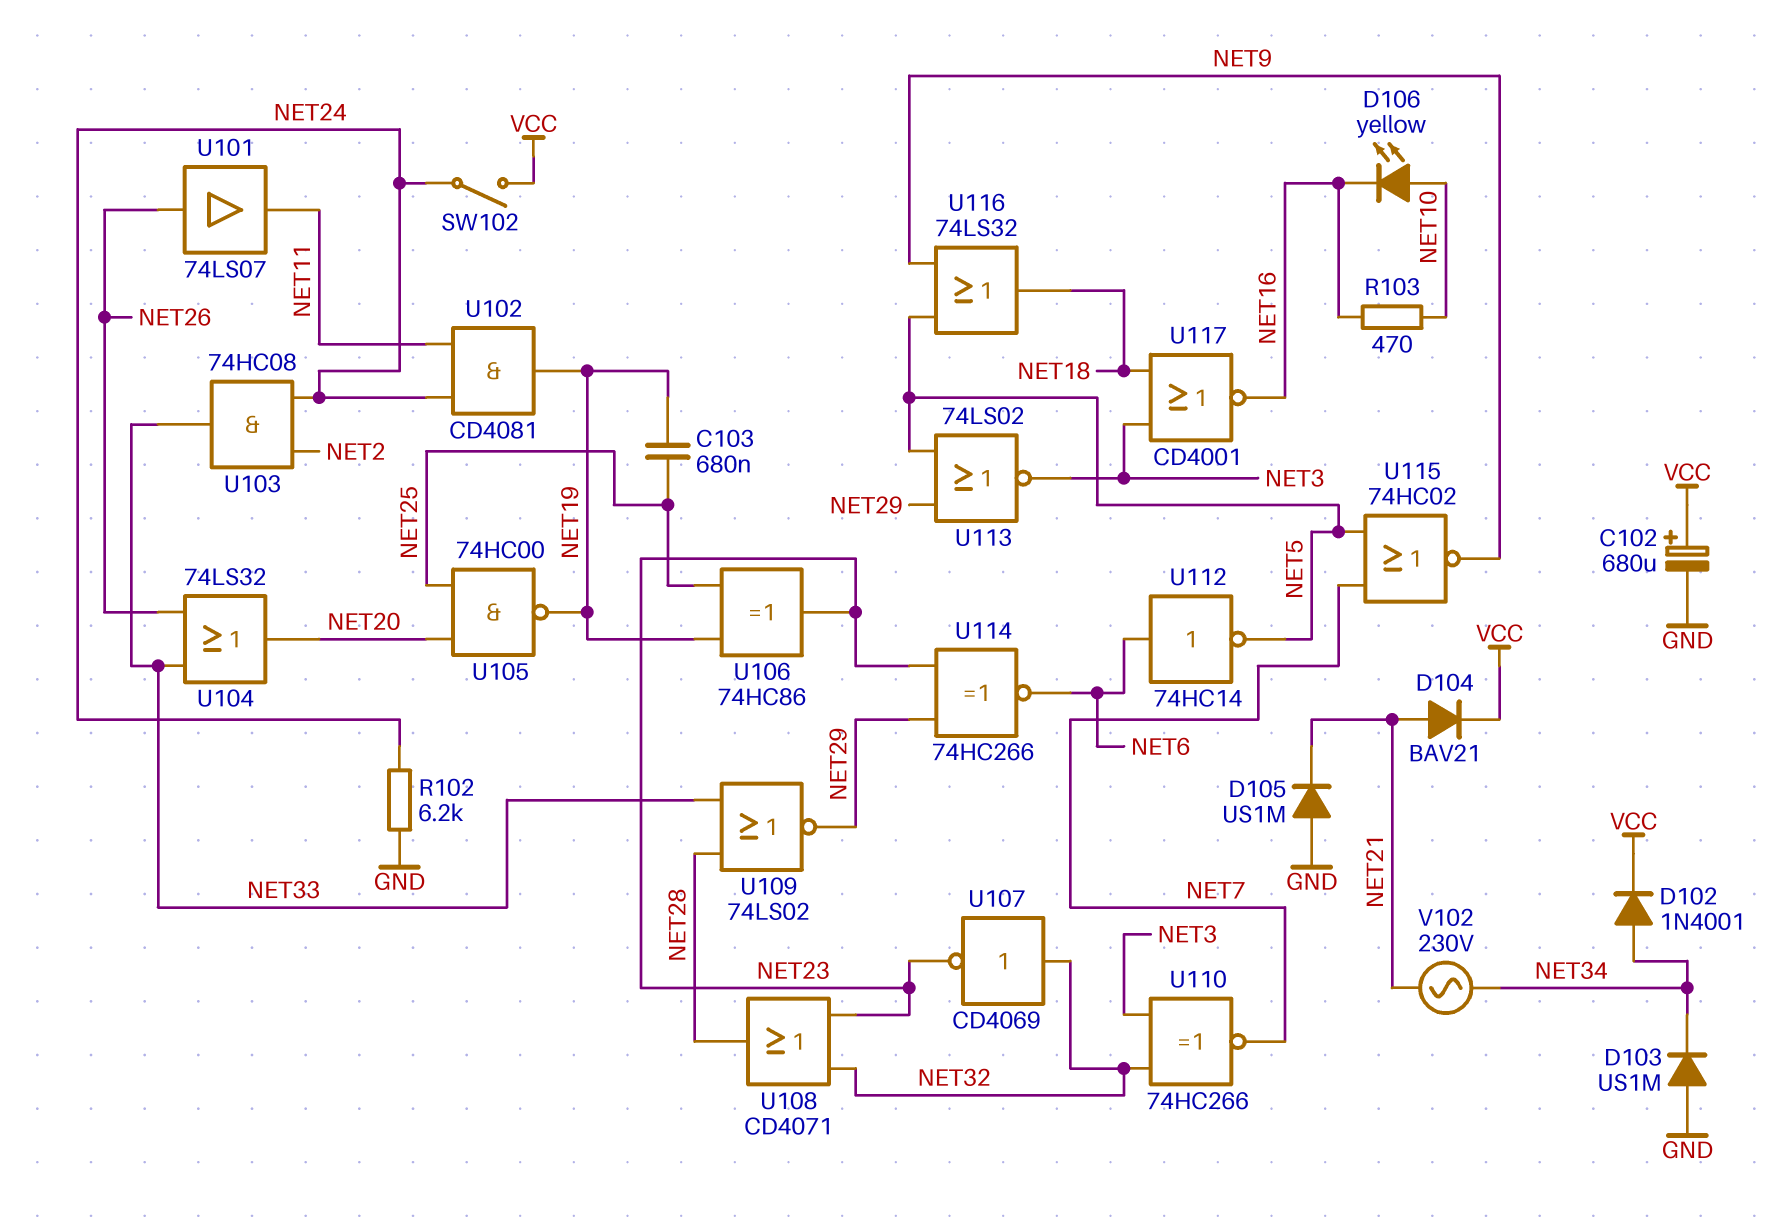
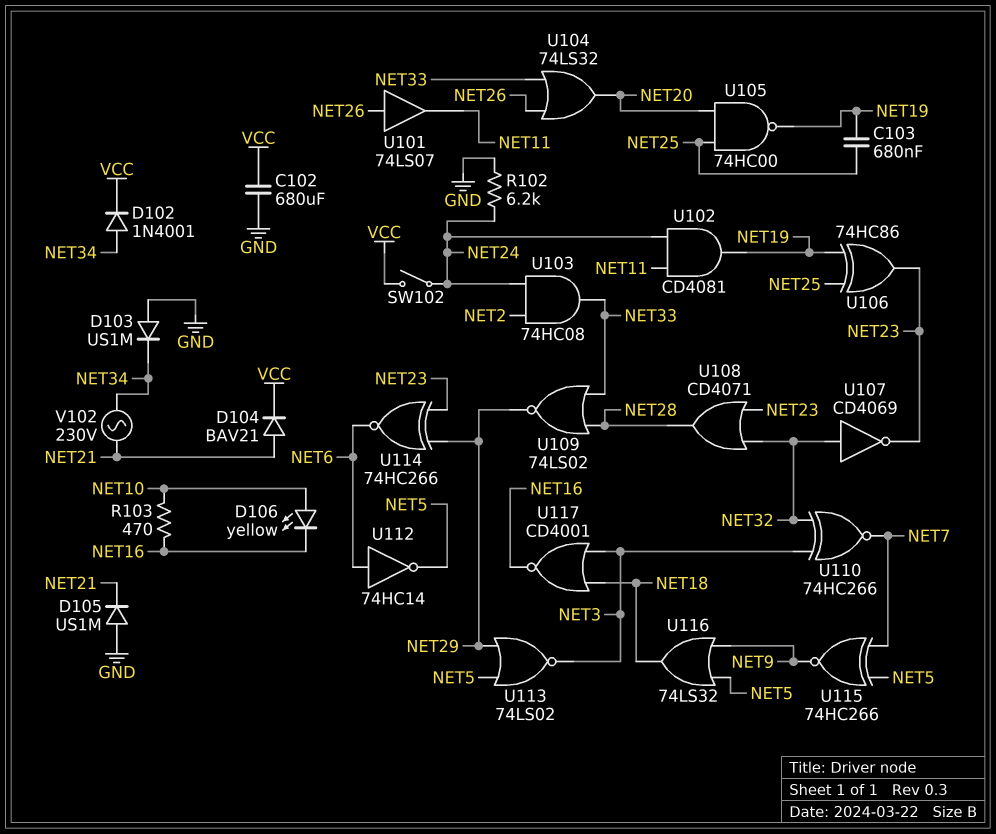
C102: 680uF (plus VCC, minus GND) -> 680uF (GND, VCC)
U115: NOR 74HC02 (in NET5, in NET7, out NET9) -> XNOR 74HC266 (in NET5, in NET7, out NET9)

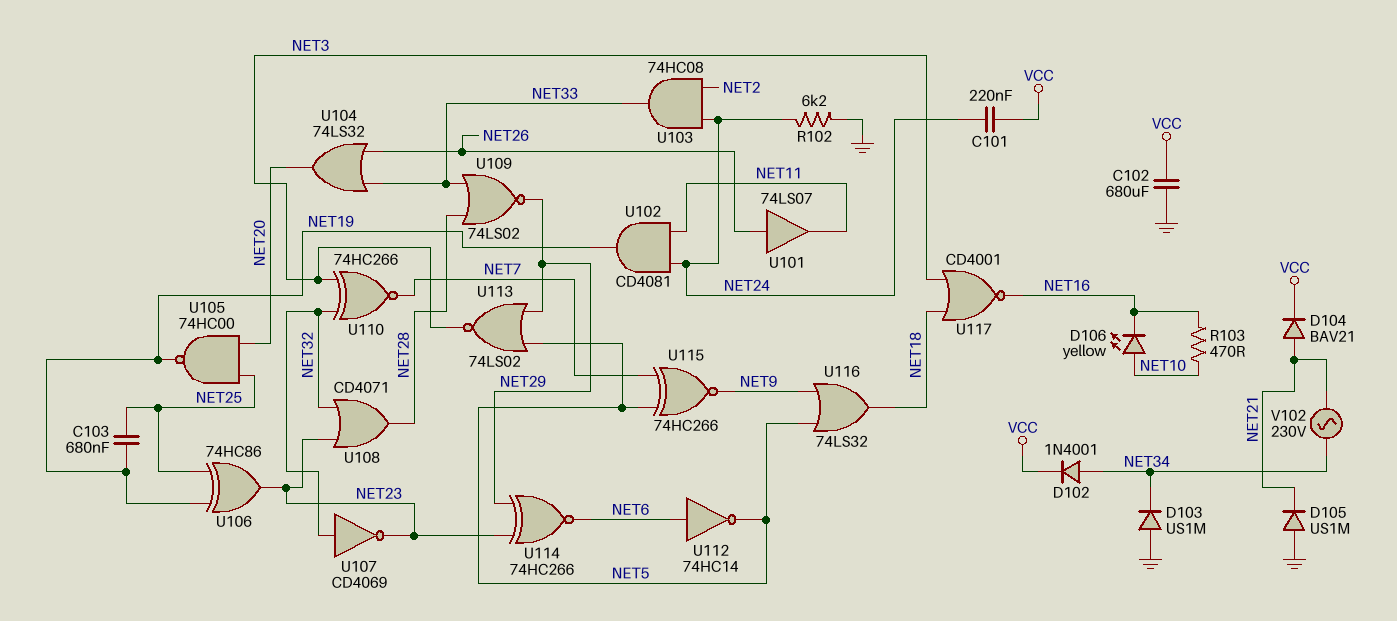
C101: none -> 220nF (NET24, VCC)
SW102: switch (NET24, VCC) -> none

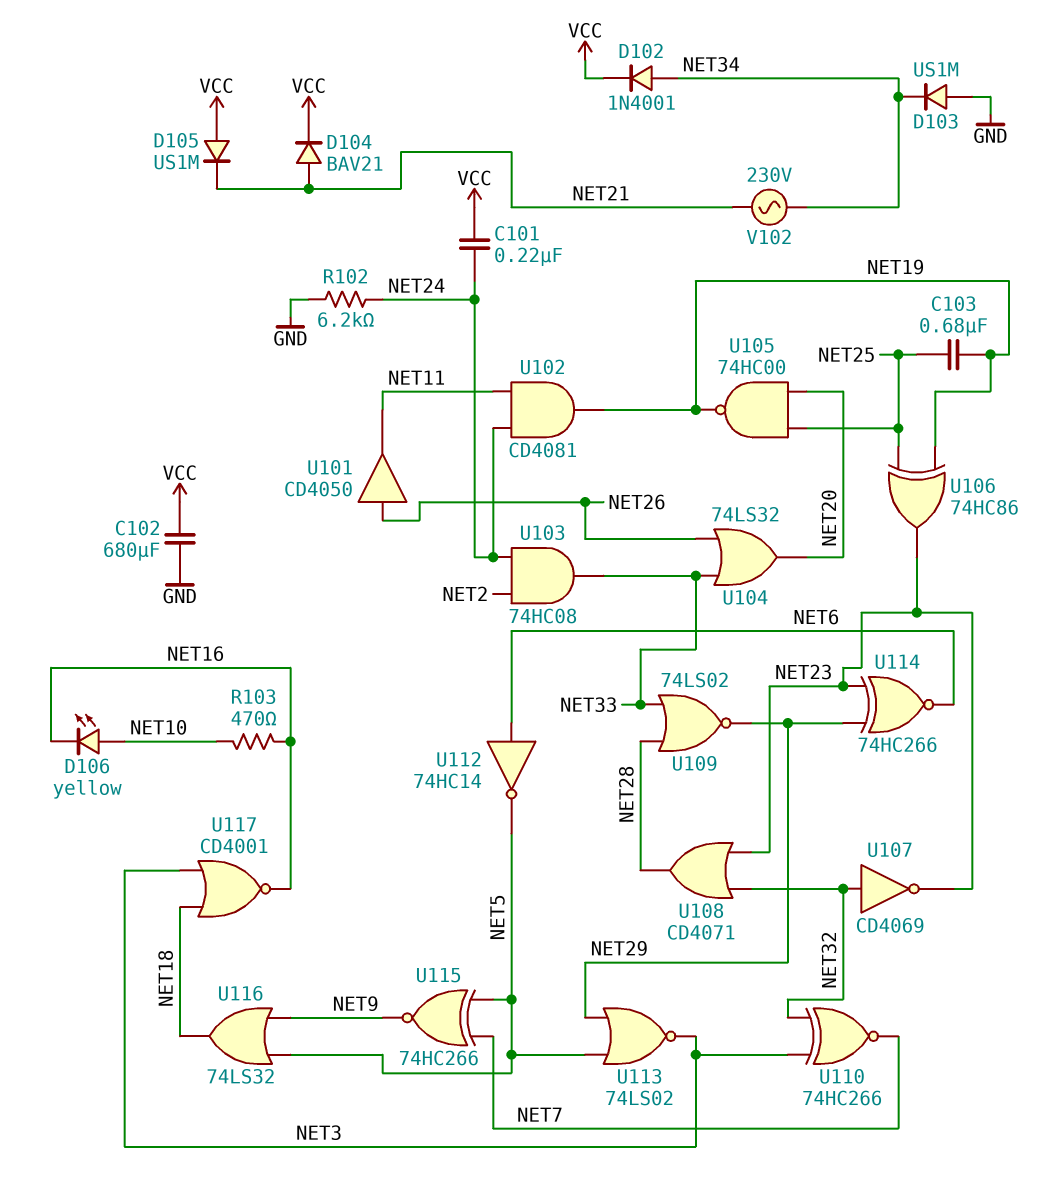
D105: diode US1M (A GND, K NET21) -> diode US1M (A VCC, K NET21)
U101: buffer 74LS07 (in NET26, out NET11) -> buffer CD4050 (in NET26, out NET11)

